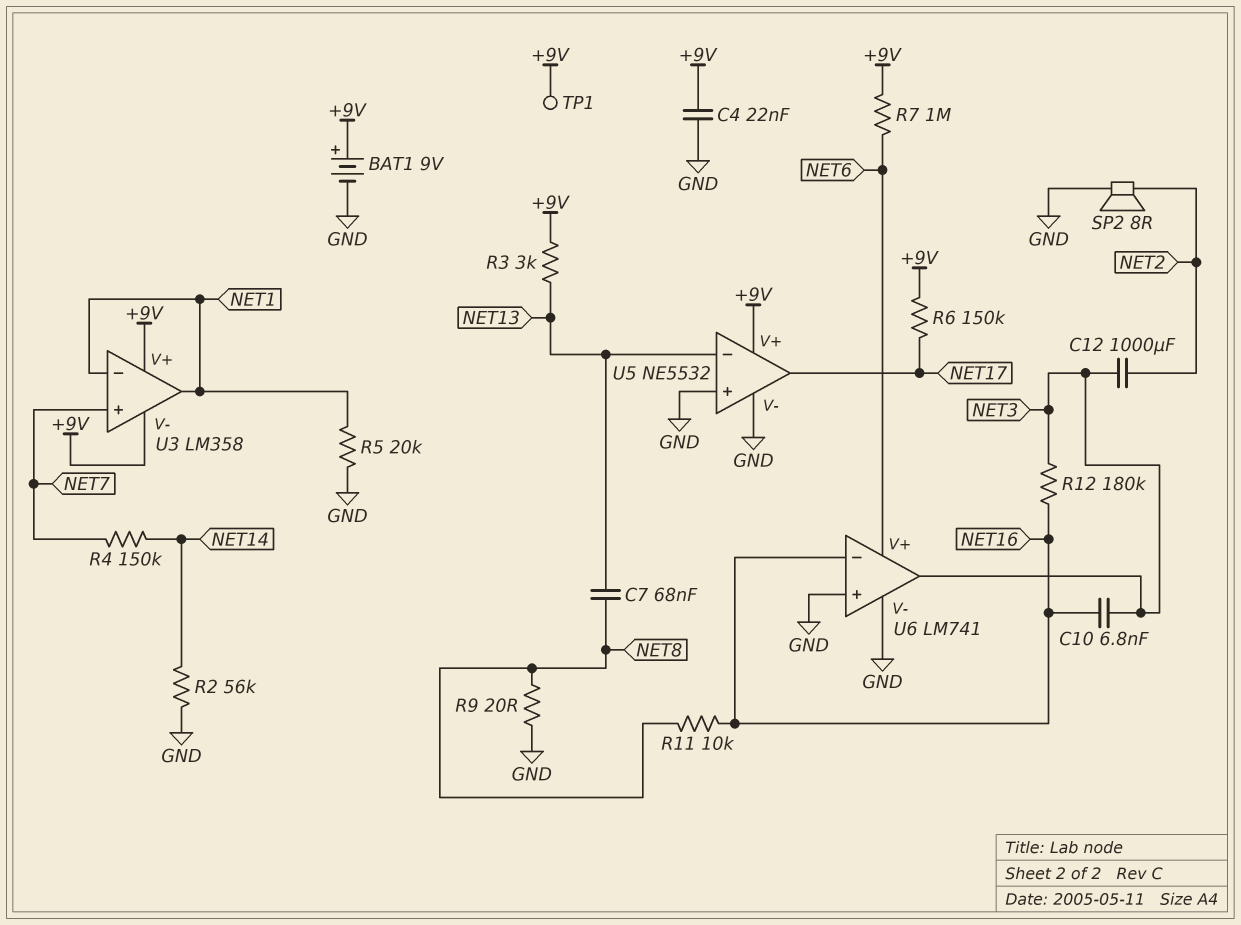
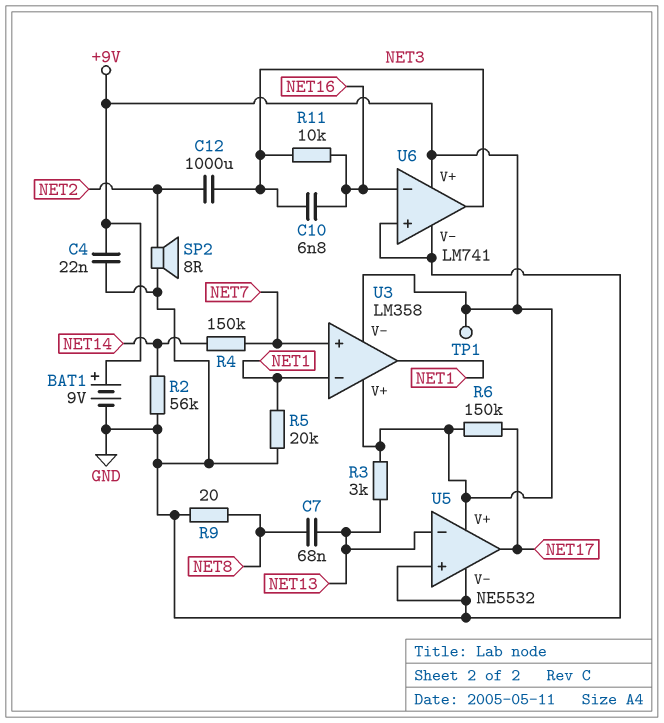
R7: 1M (+9V, NET6) -> none
R11: 10k (NET8, NET16) -> 10k (NET3, NET16)
R12: 180k (NET3, NET16) -> none
U6 pin V+: NET6 -> +9V

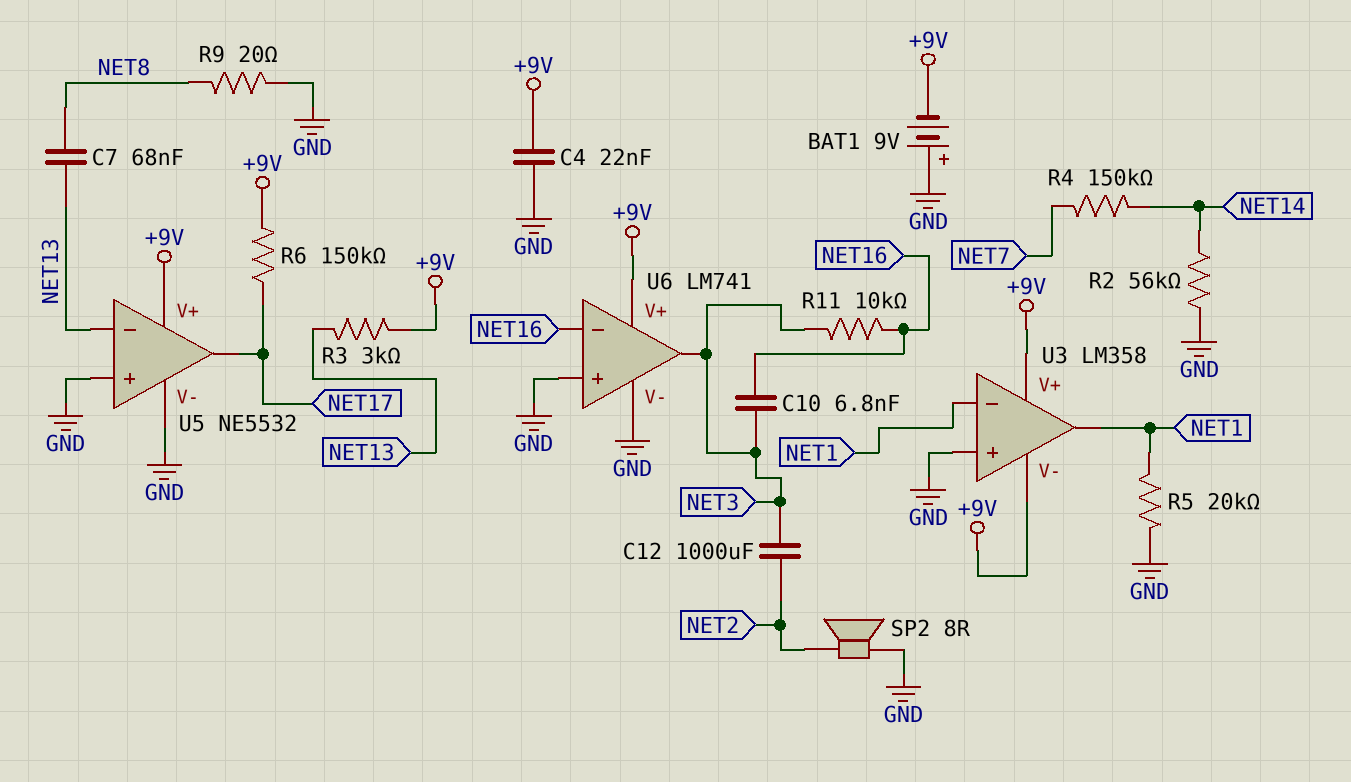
BAT1: 9V (plus +9V, minus GND) -> 9V (plus GND, minus +9V)
TP1: test point (+9V) -> none
U3 pin in+: NET7 -> GND

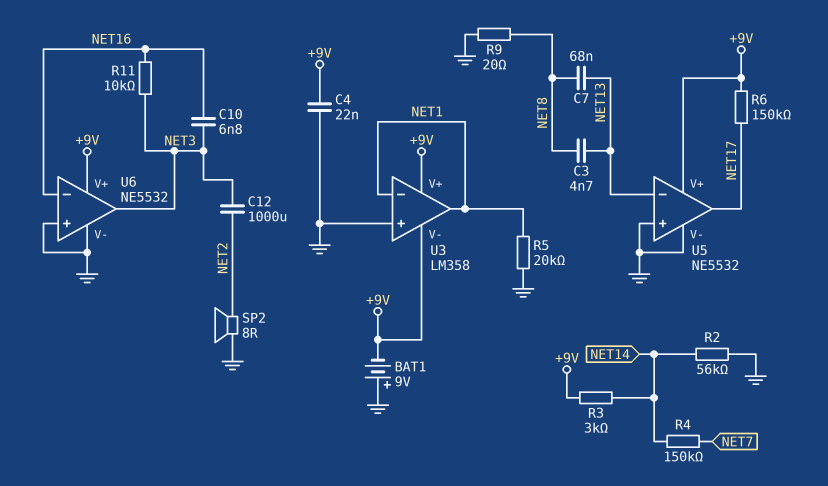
C3: none -> 4.7nF (NET8, NET13)
R3: 3k (+9V, NET13) -> 3k (+9V, NET14)
U6: LM741 -> NE5532

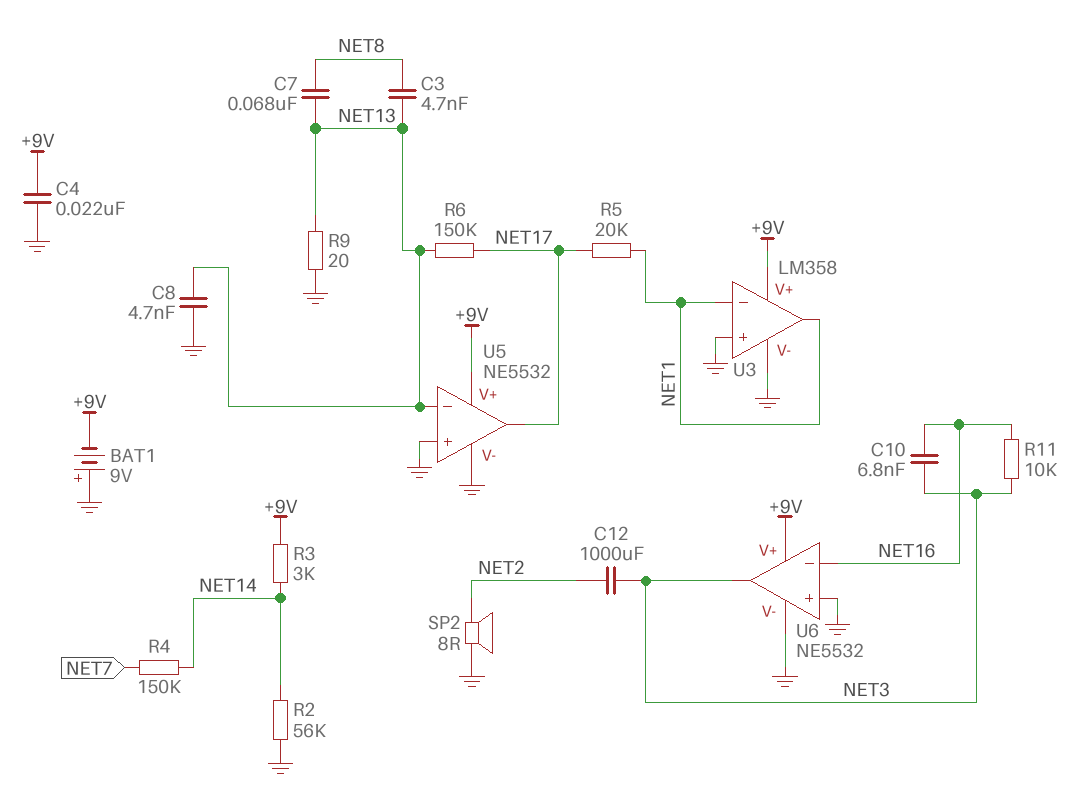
C8: none -> 4.7nF (GND, NET13)
R5: 20k (GND, NET1) -> 20k (NET1, NET17)
R6: 150k (+9V, NET17) -> 150k (NET13, NET17)
R9: 20 (GND, NET8) -> 20 (GND, NET13)
U3 pin V-: +9V -> GND

